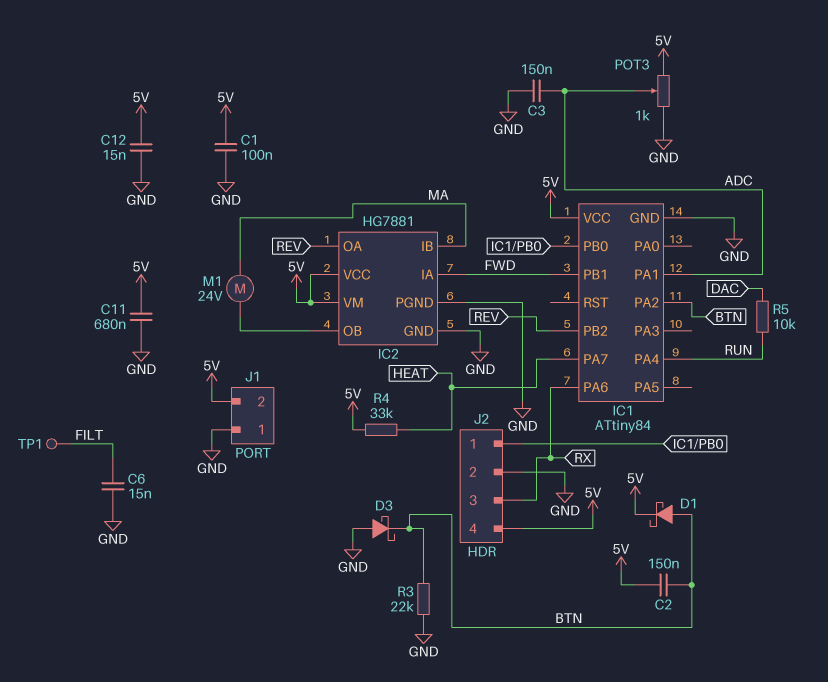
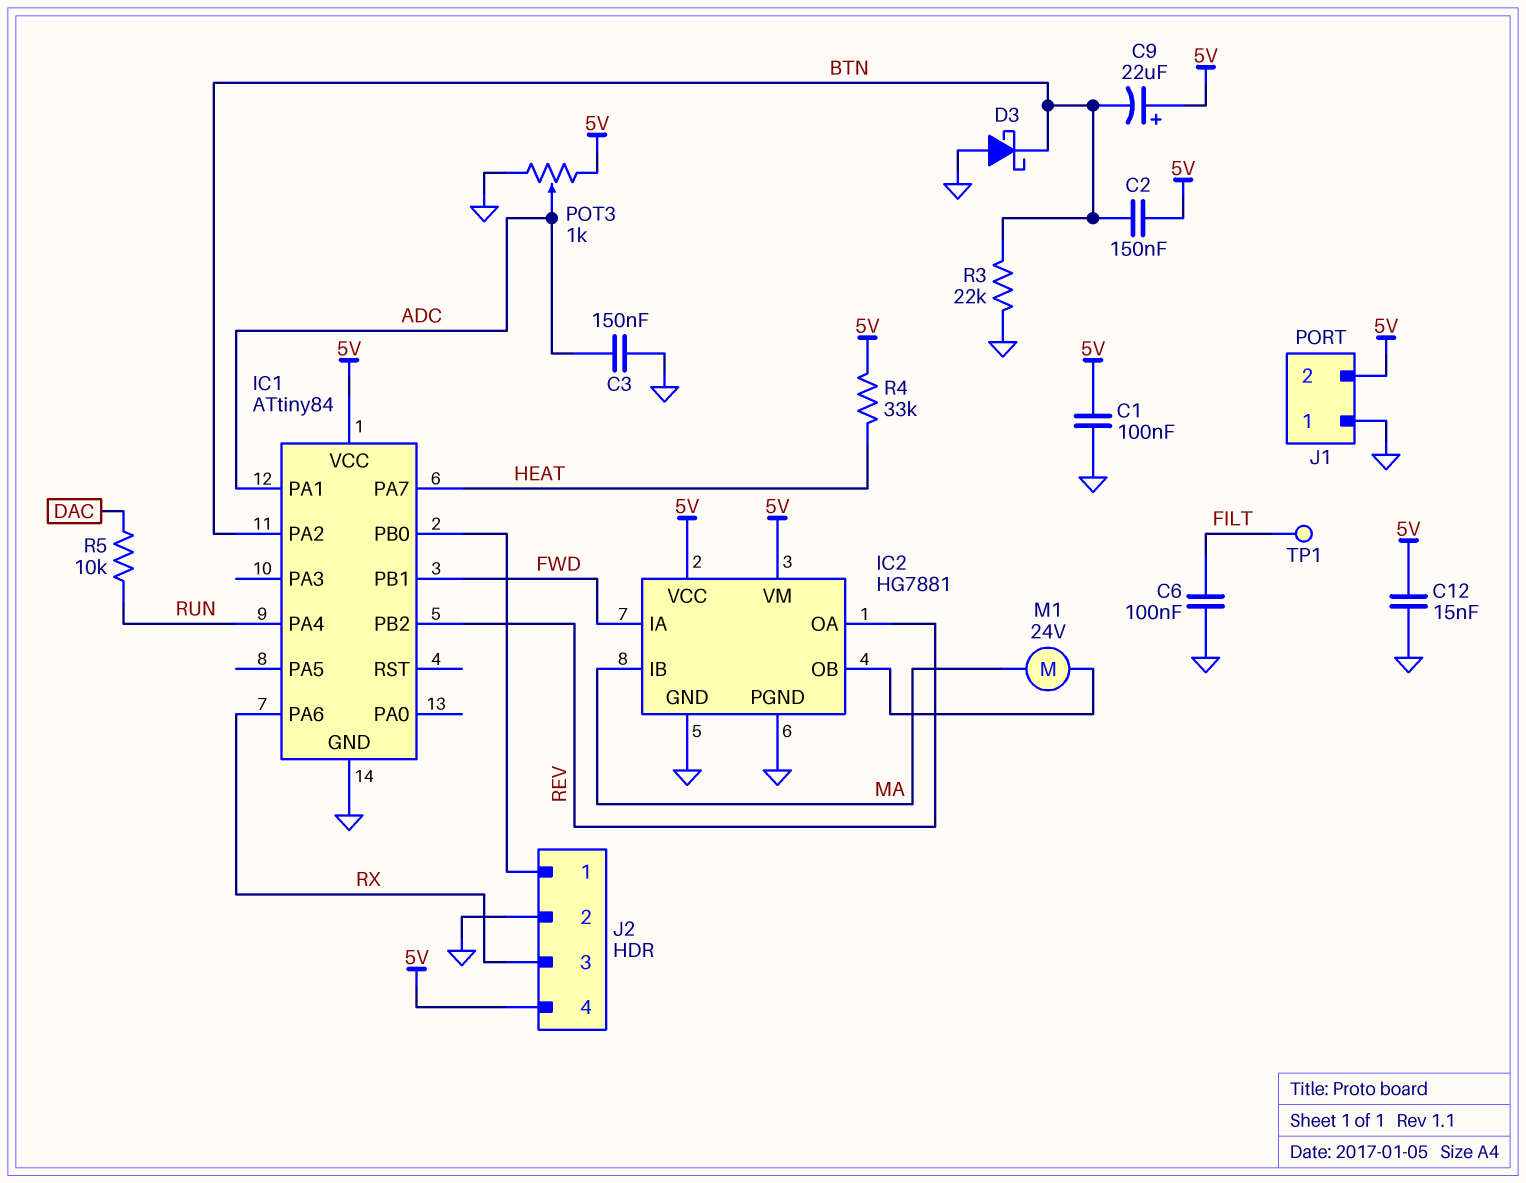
C6: 15nF (FILT, GND) -> 100nF (FILT, GND)
C9: none -> 22uF (plus 5V, minus BTN)
C11: 680nF (5V, GND) -> none
D1: schottky (A BTN, K 5V) -> none

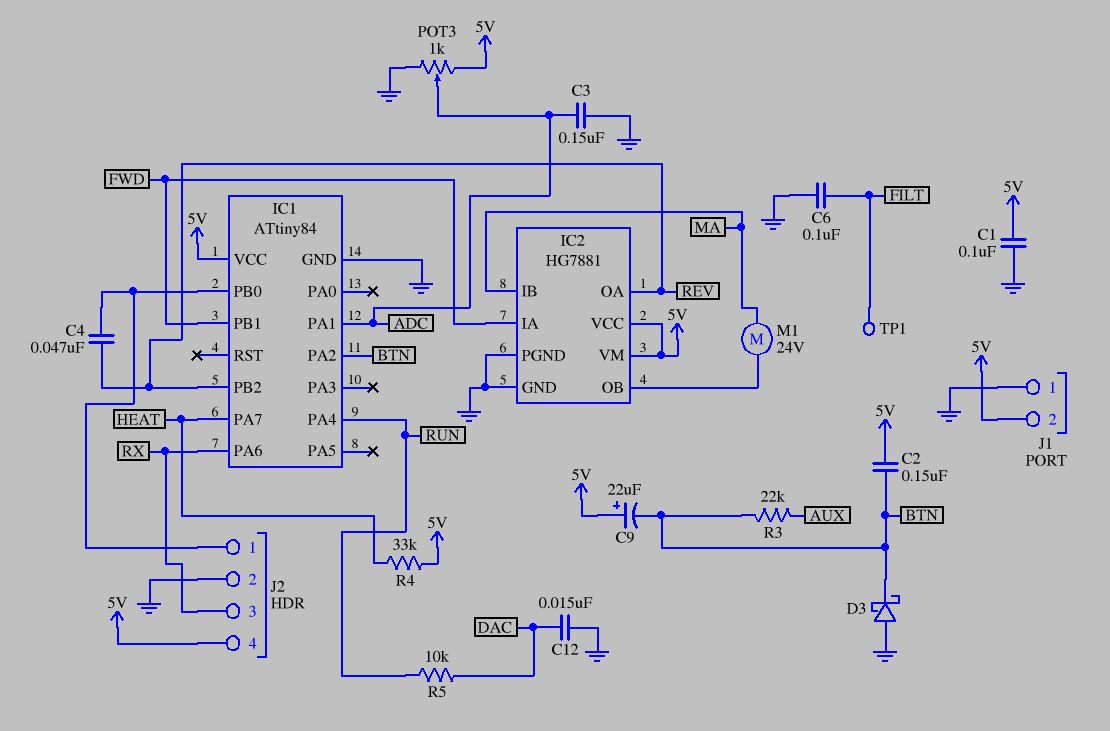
C4: none -> 47nF (IC1/PB0, REV)
C12: 15nF (5V, GND) -> 15nF (DAC, GND)
R3: 22k (BTN, GND) -> 22k (AUX, BTN)

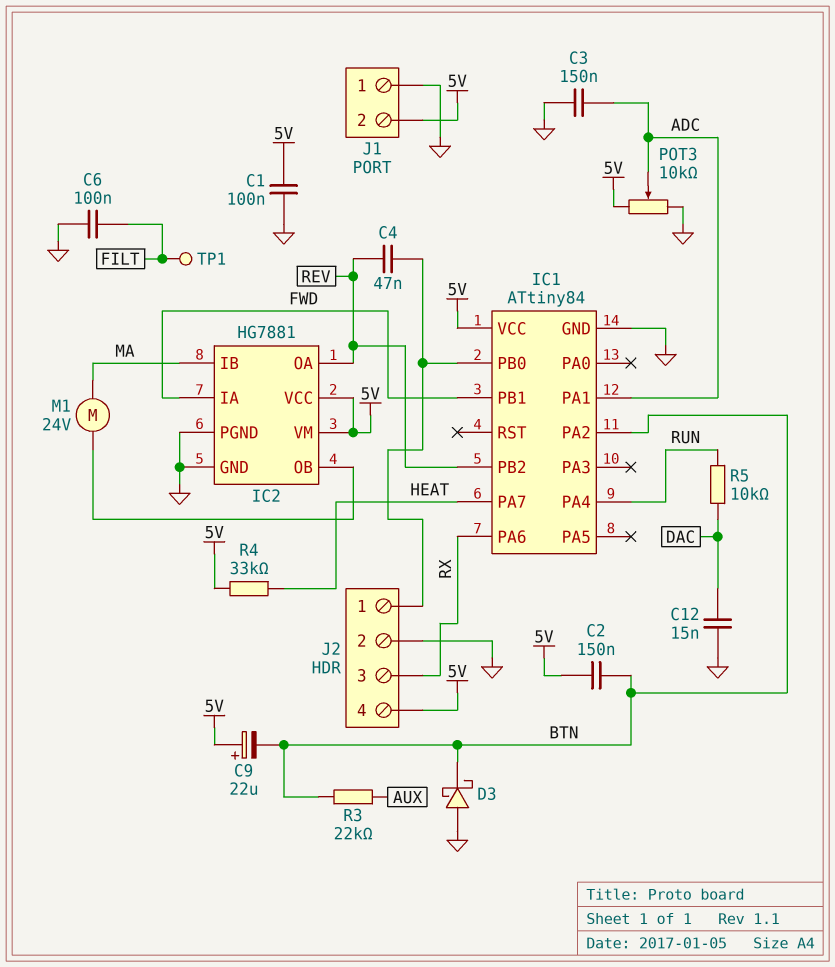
POT3: 1k (5V, GND, wiper ADC) -> 10k (5V, GND, wiper ADC)

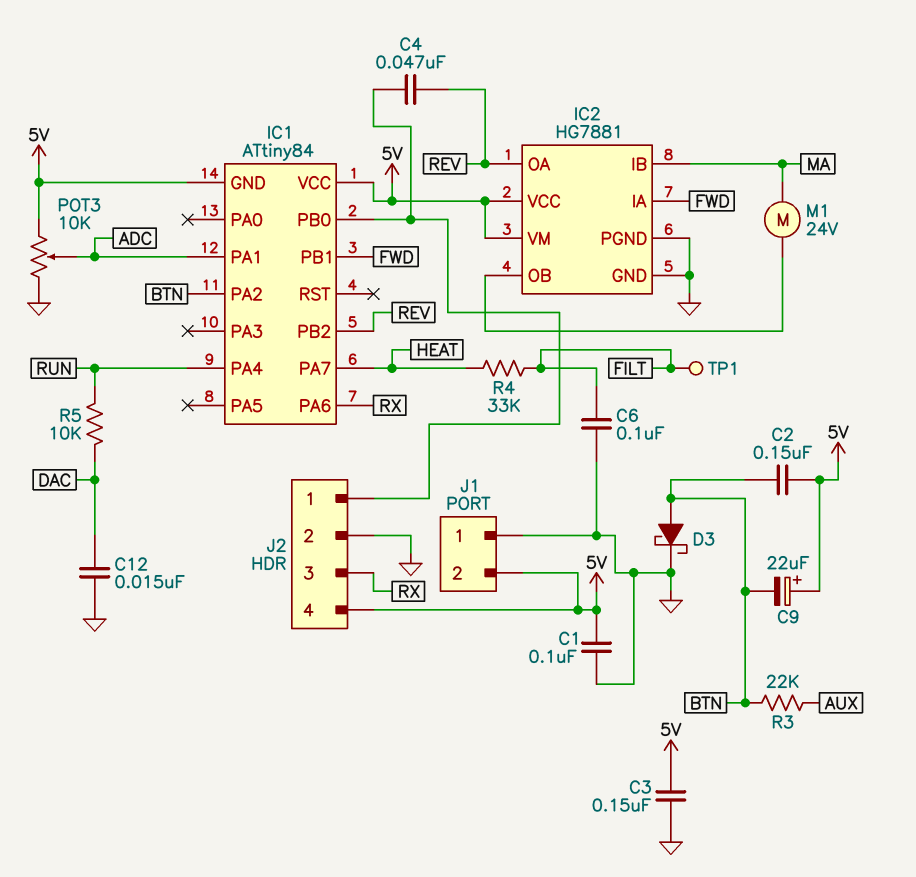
C3: 150nF (ADC, GND) -> 150nF (5V, GND)
D3: schottky (A GND, K BTN) -> schottky (A BTN, K GND)
IC1 pin GND: GND -> 5V
R4: 33k (5V, HEAT) -> 33k (FILT, HEAT)

